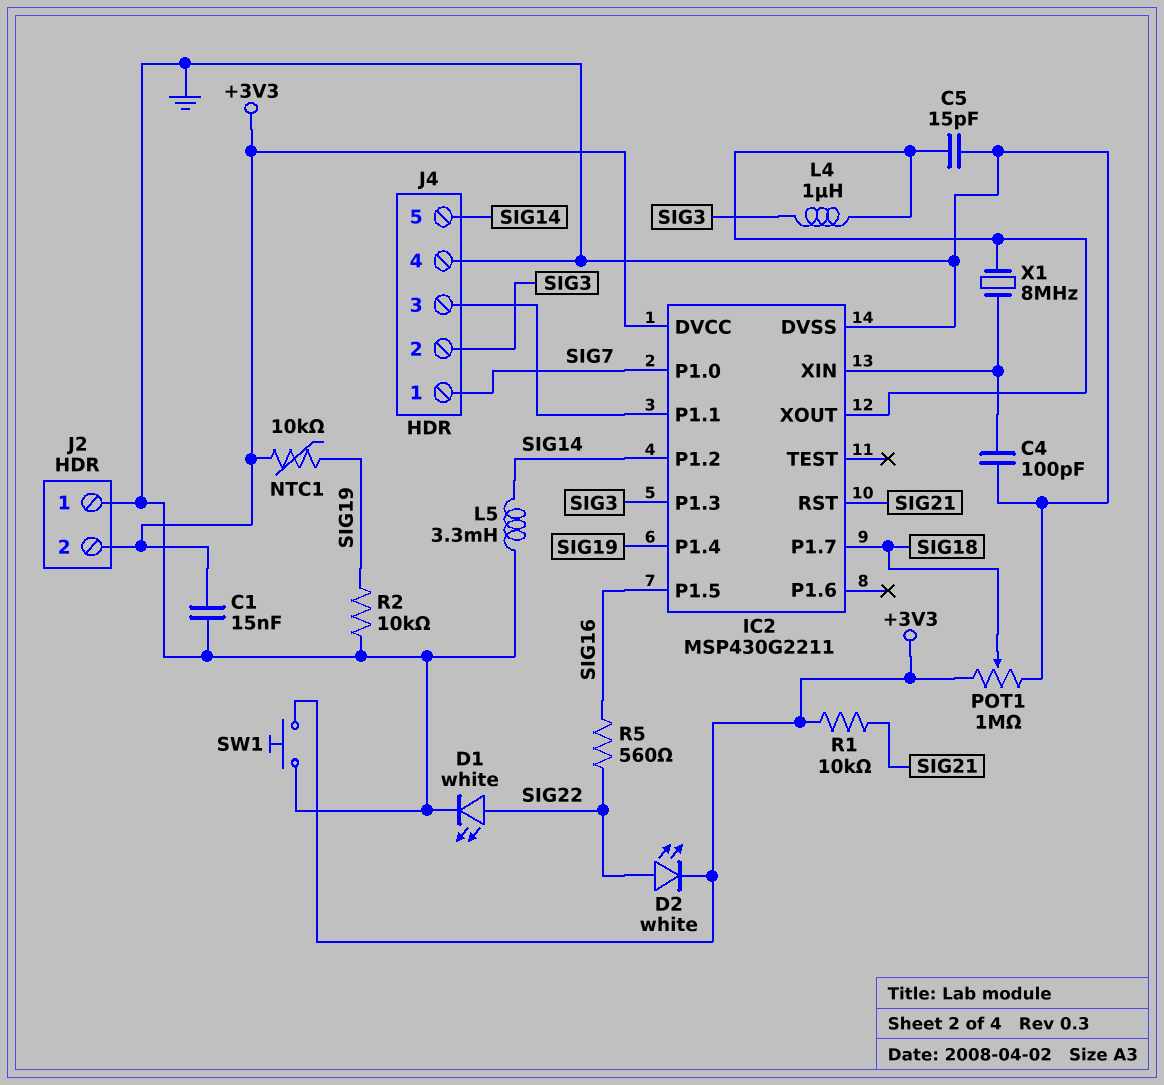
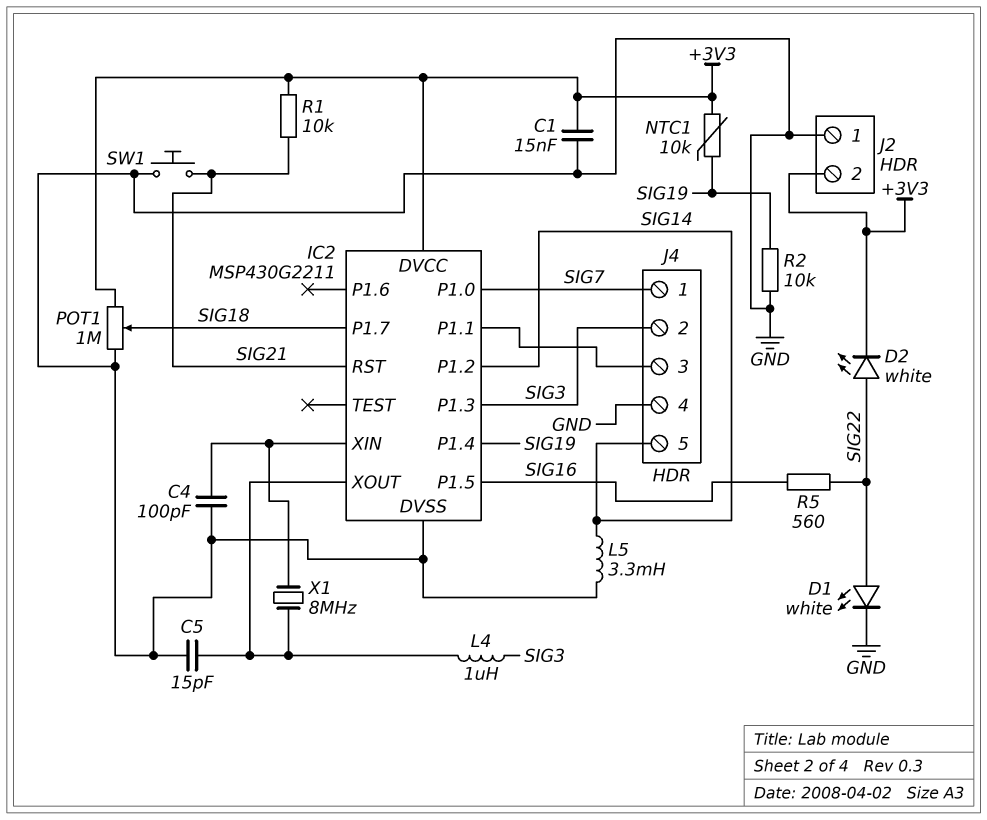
SW1: button (+3V3, GND) -> button (GND, SIG21)

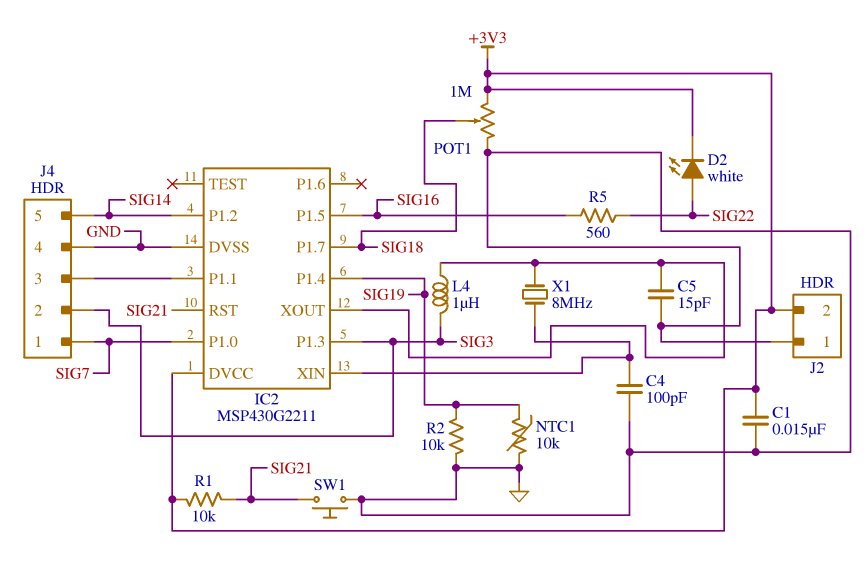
D1: LED white (A SIG22, K GND) -> none
L5: 3.3mH (GND, SIG14) -> none
NTC1: 10k (+3V3, SIG19) -> 10k (GND, SIG19)

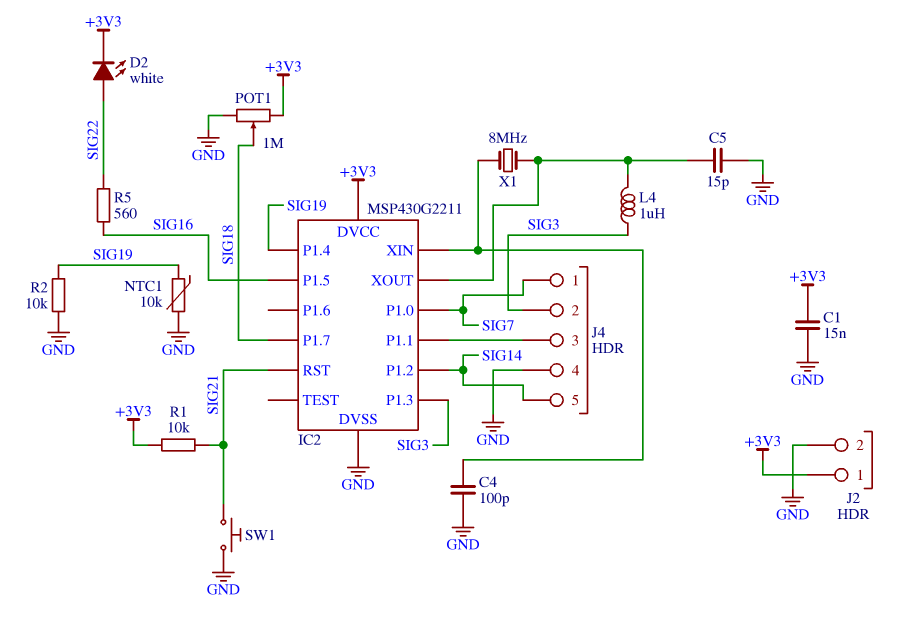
J2 pin 1: GND -> +3V3
J2 pin 2: +3V3 -> GND

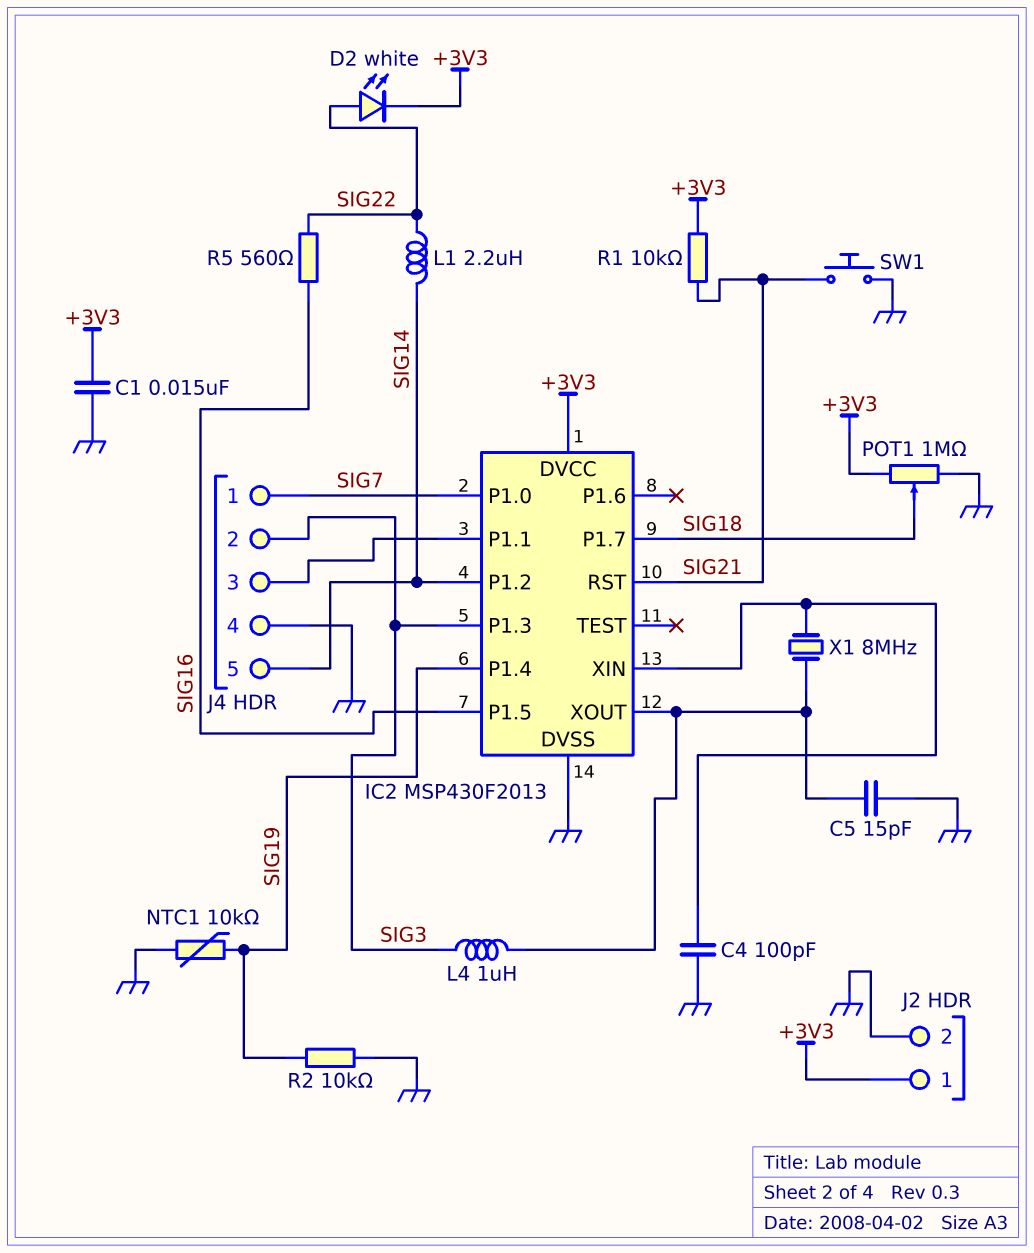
IC2: MSP430G2211 -> MSP430F2013
L1: none -> 2.2uH (SIG14, SIG22)

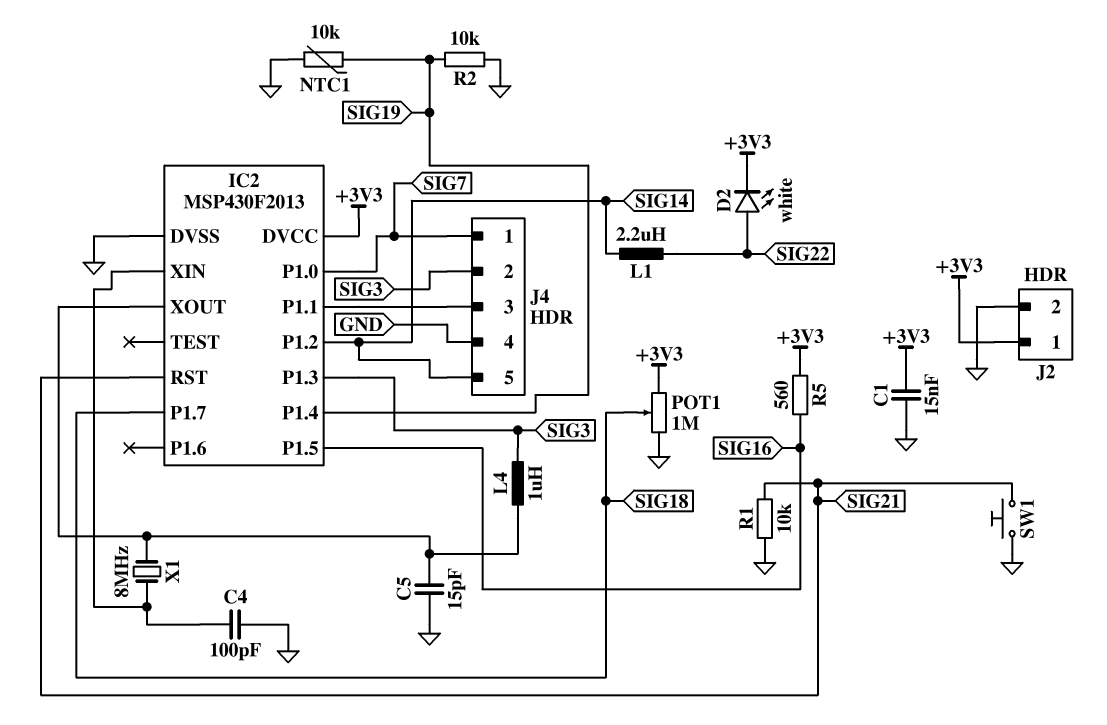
R1: 10k (+3V3, SIG21) -> 10k (GND, SIG21)
R5: 560 (SIG16, SIG22) -> 560 (+3V3, SIG16)

